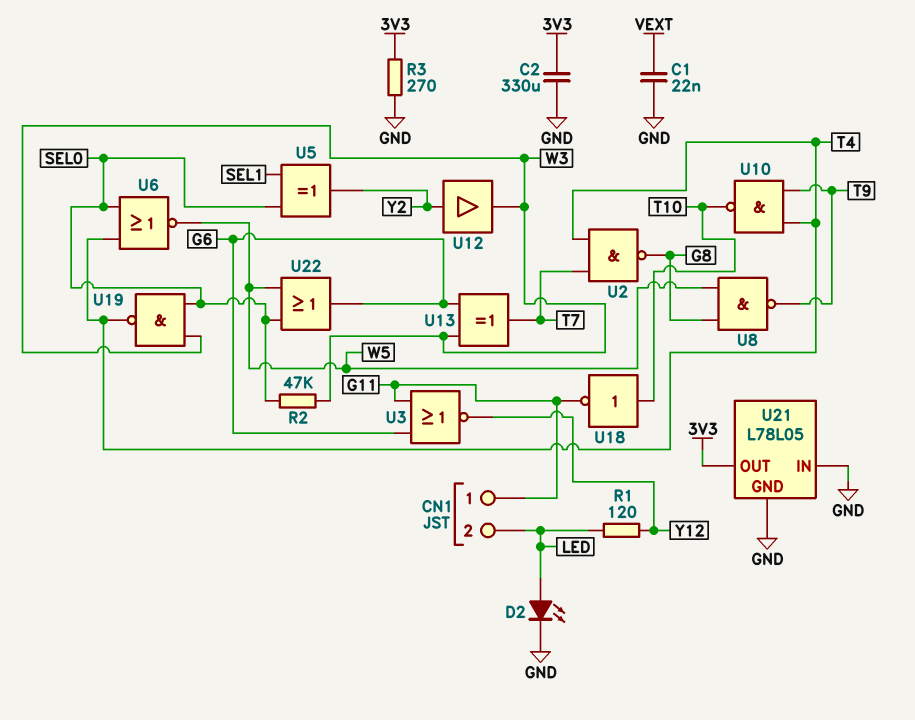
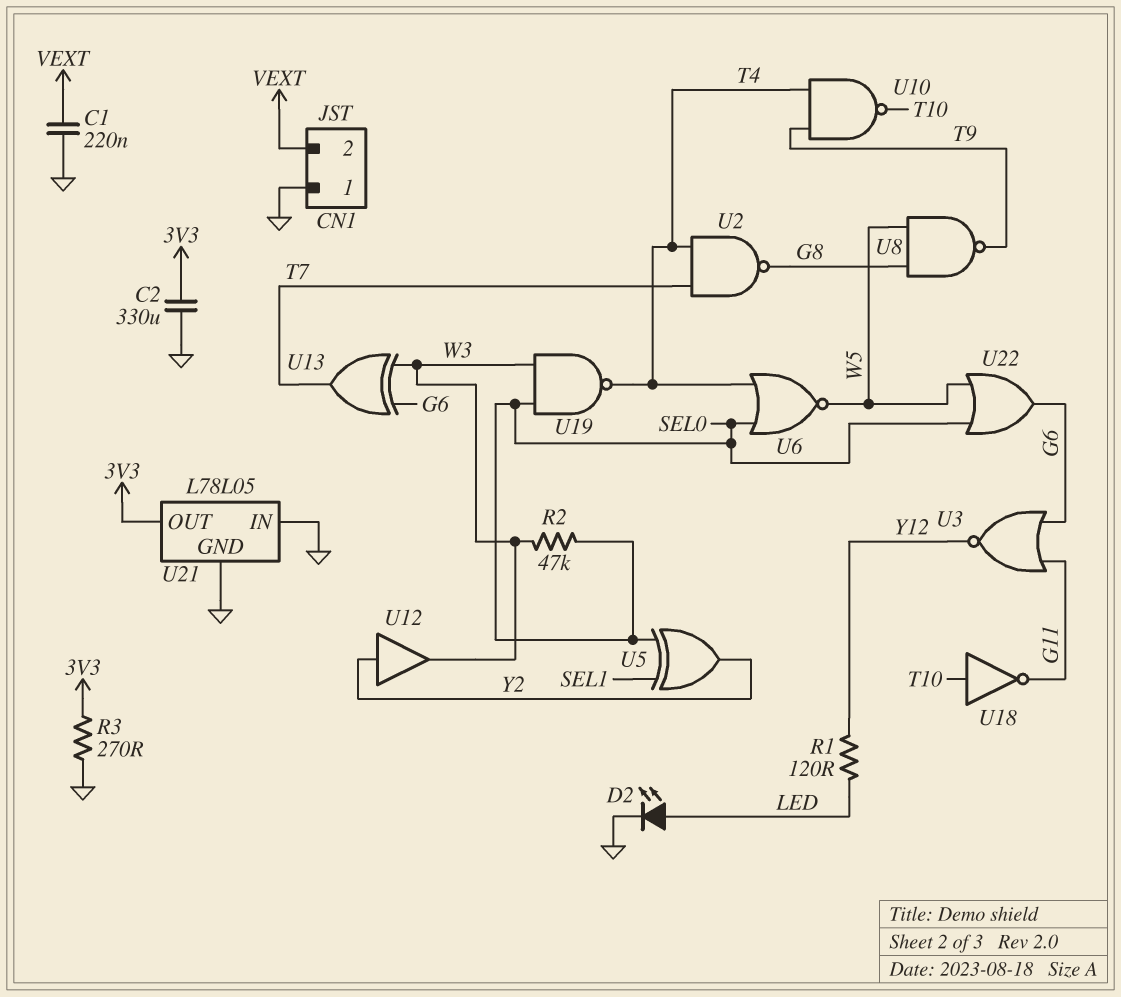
C1: 22nF (GND, VEXT) -> 220nF (GND, VEXT)
CN1 pin 1: G11 -> GND
CN1 pin 2: LED -> VEXT

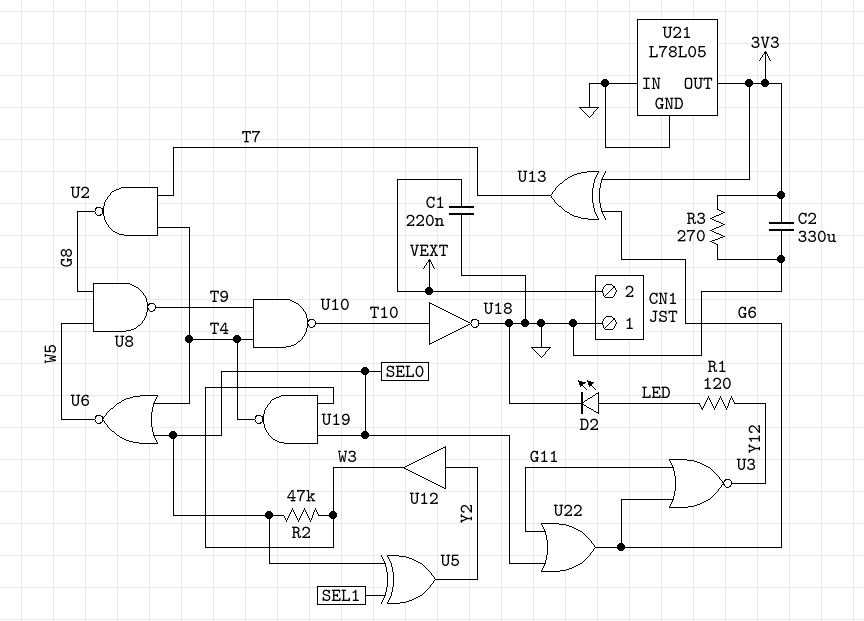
U13: XOR (in G6, in W3, out T7) -> XOR (in 3V3, in G6, out T7)
U18: NOT (in T10, out G11) -> NOT (in T10, out GND)
U22: OR (in SEL0, in W5, out G6) -> OR (in G11, in SEL0, out G6)

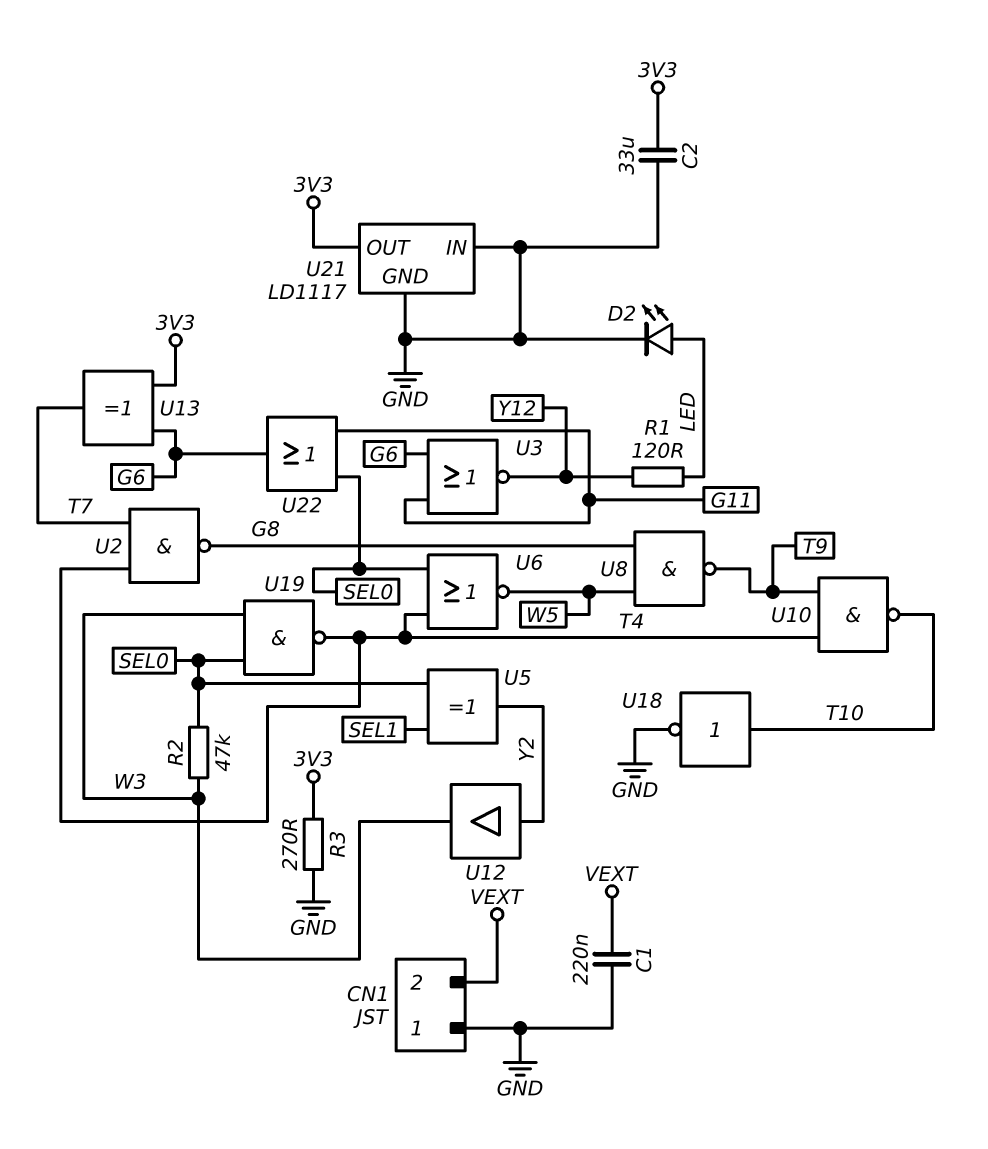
C2: 330uF (3V3, GND) -> 33uF (3V3, GND)
U21: L78L05 -> LD1117

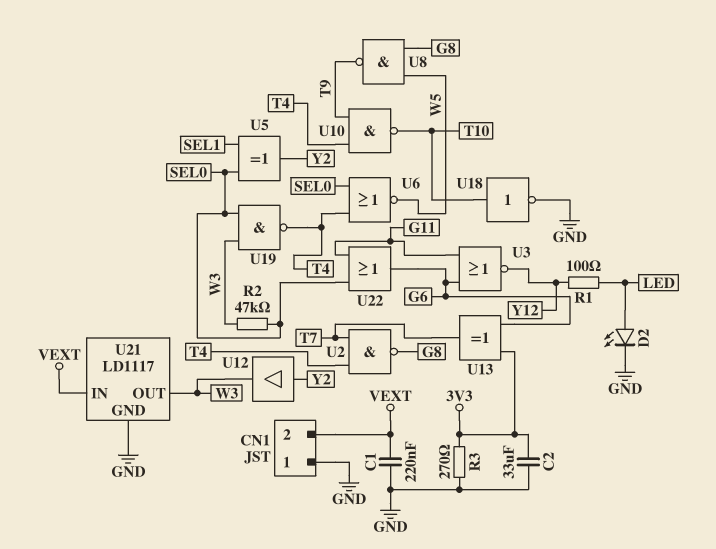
R1: 120 (LED, Y12) -> 100 (LED, Y12)
U21 pin IN: GND -> VEXT
U21 pin OUT: 3V3 -> W3

